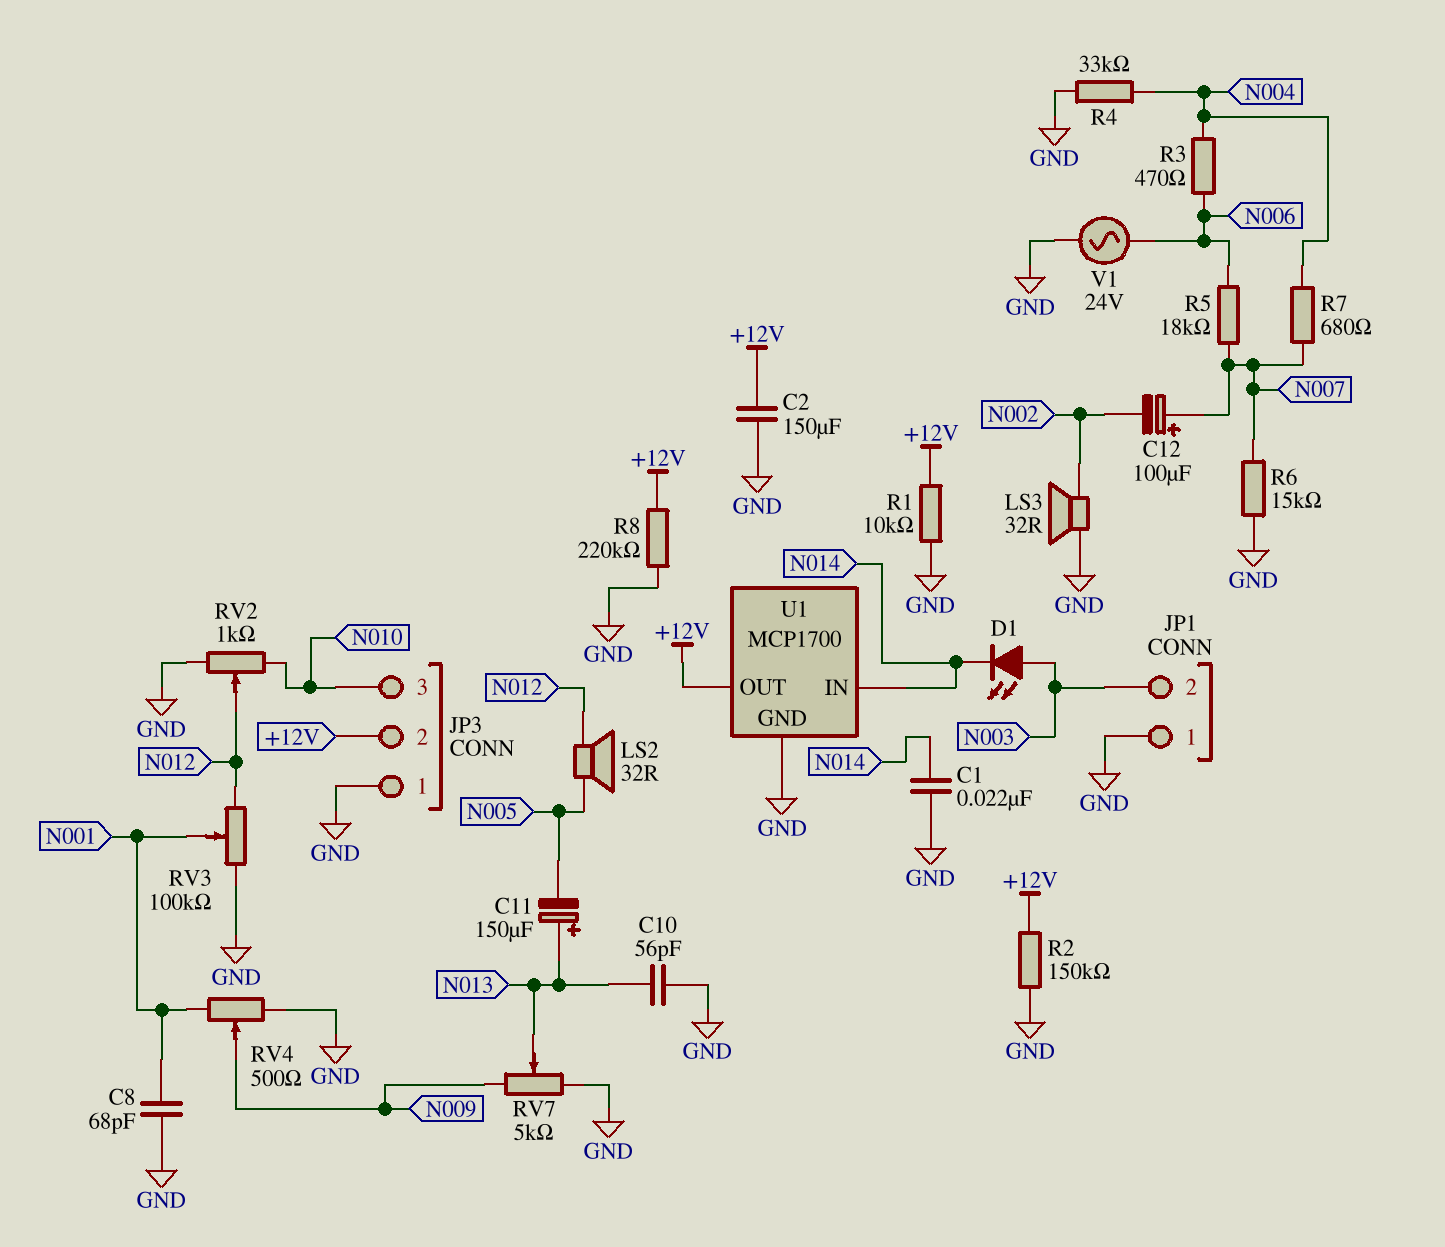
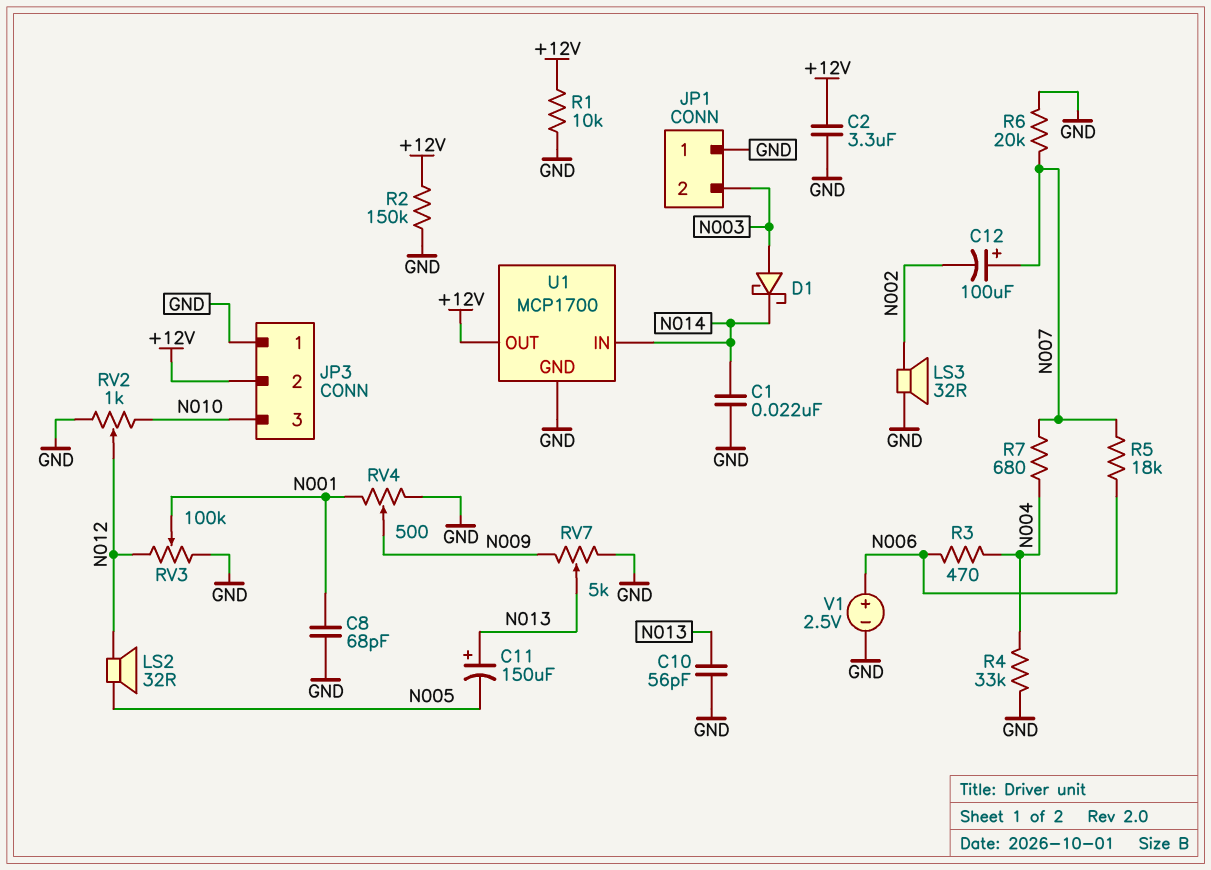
C2: 150uF (+12V, GND) -> 3.3uF (+12V, GND)
D1: LED (A N003, K N014) -> schottky (A N003, K N014)
R6: 15k (GND, N007) -> 20k (GND, N007)
R8: 220k (+12V, GND) -> none
V1: AC 24V (GND, N006) -> 2.5V (plus N006, minus GND)

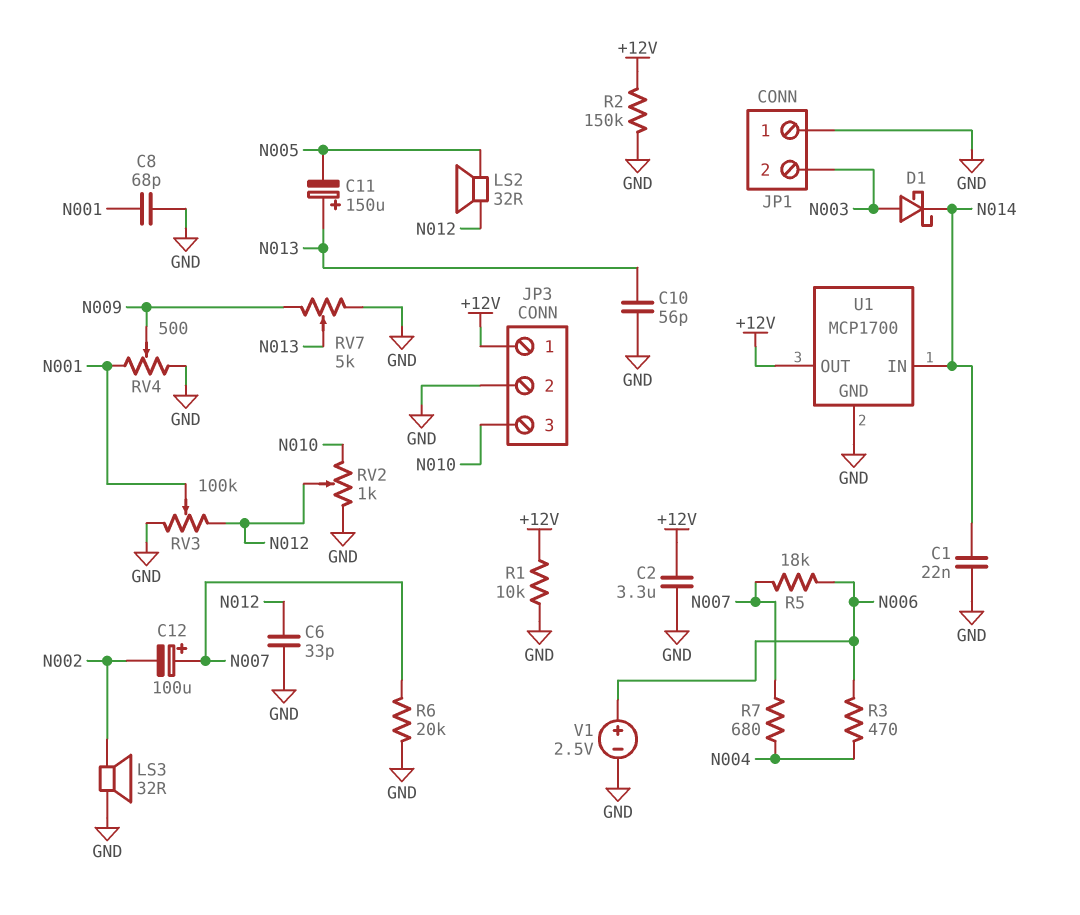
C6: none -> 33pF (GND, N012)
JP3 pin 1: GND -> +12V
JP3 pin 2: +12V -> GND
R4: 33k (GND, N004) -> none

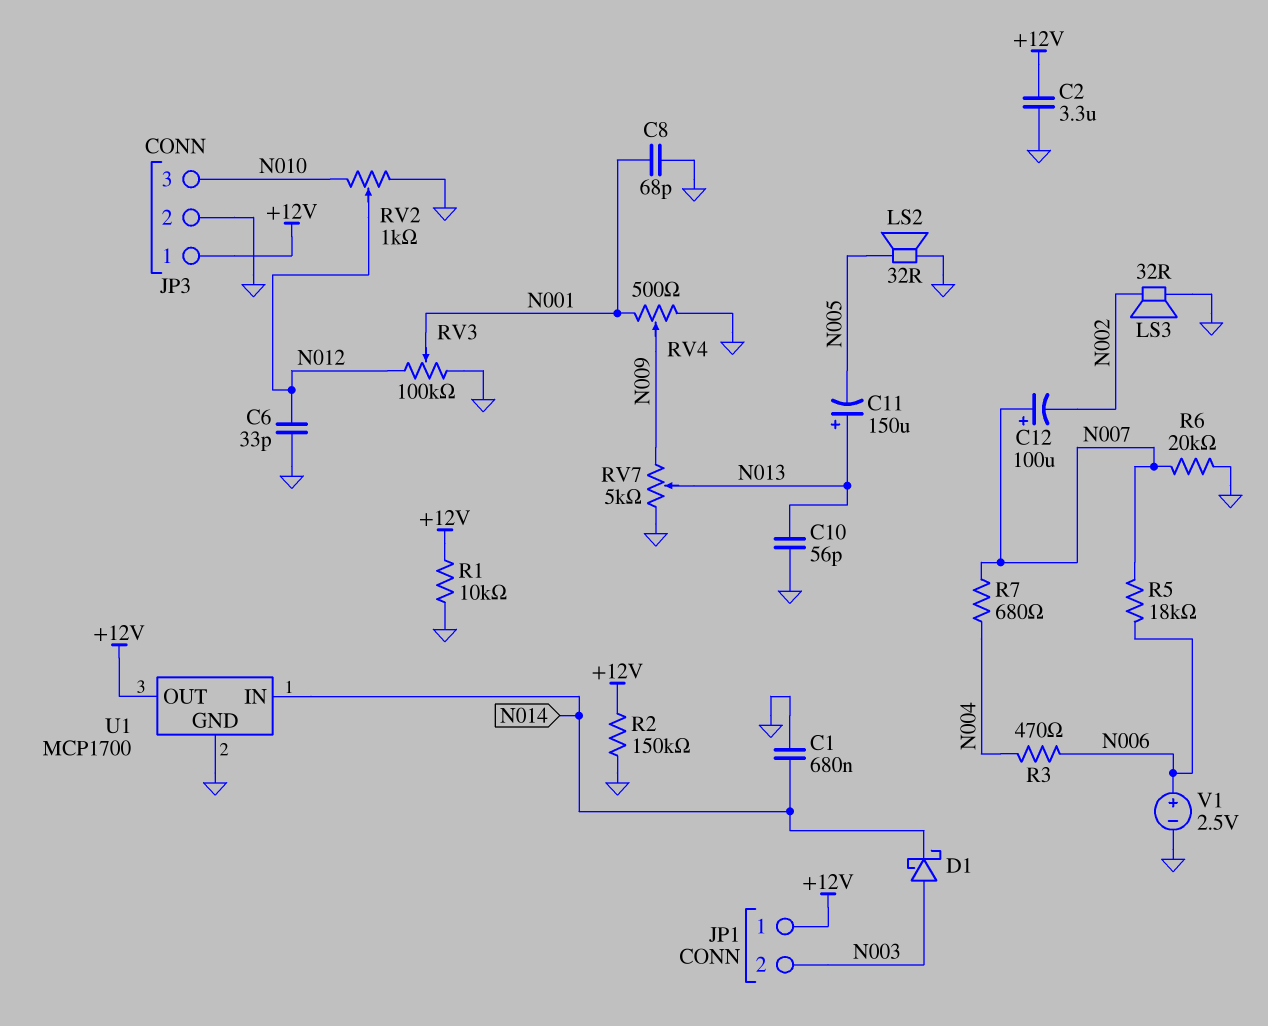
C1: 22nF (GND, N014) -> 680nF (GND, N014)
JP1 pin 1: GND -> +12V
LS2: speaker 32R (N005, N012) -> speaker 32R (GND, N005)

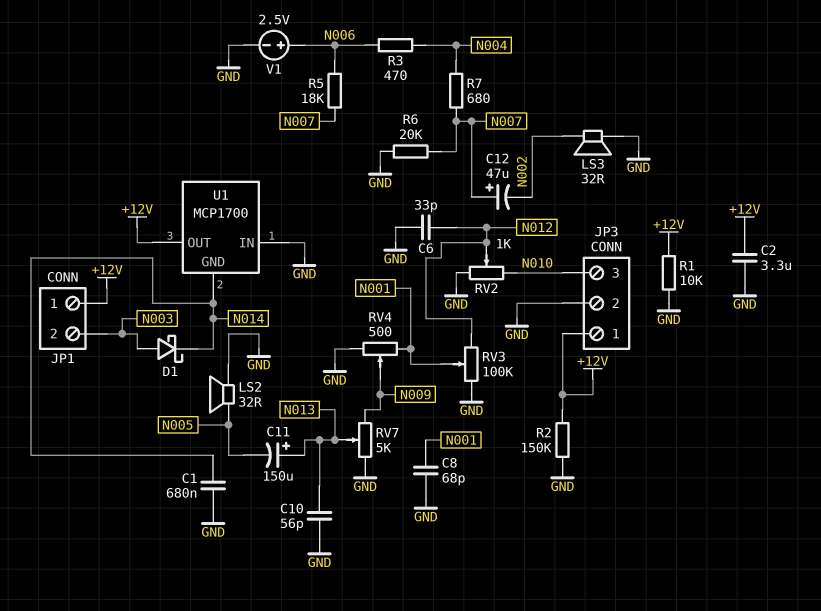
C12: 100uF (plus N007, minus N002) -> 47uF (plus N007, minus N002)
U1 pin GND: GND -> N014
U1 pin IN: N014 -> GND

